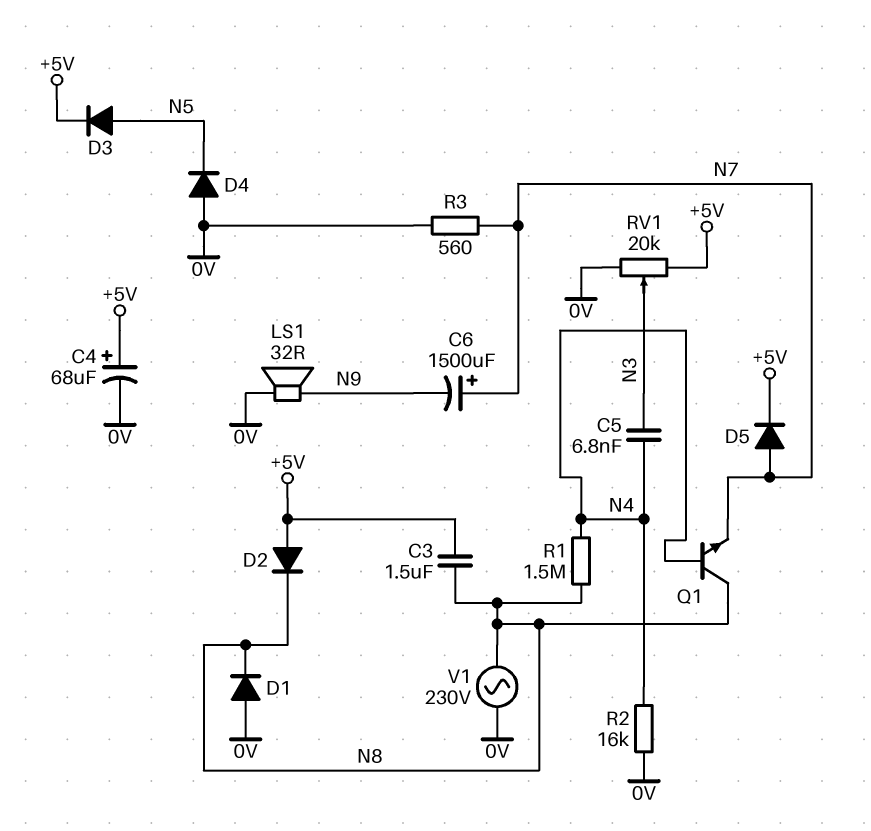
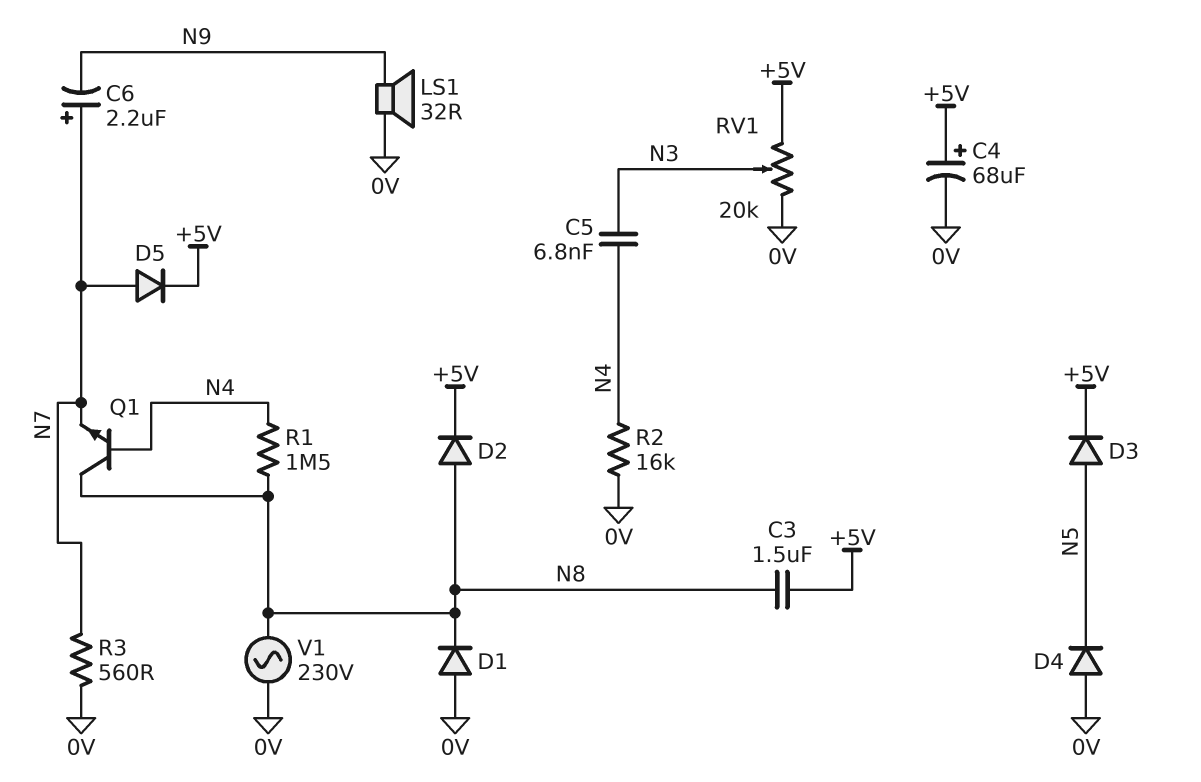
C6: 1500uF (plus N7, minus N9) -> 2.2uF (plus N7, minus N9)
D2: diode (A +5V, K N8) -> diode (A N8, K +5V)

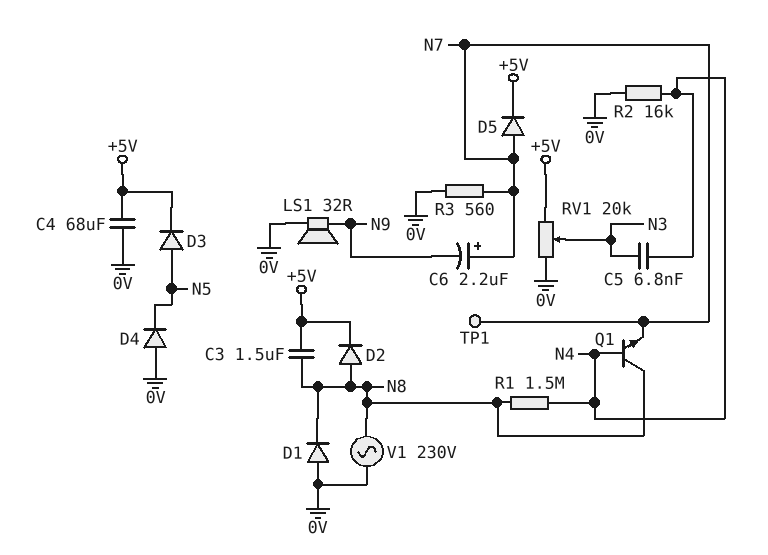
C4: 68uF (plus +5V, minus 0V) -> 68uF (+5V, 0V)
TP1: none -> test point (N7)

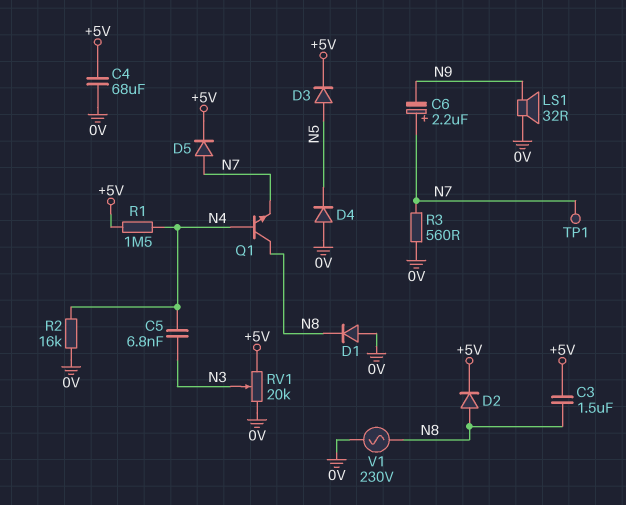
R1: 1.5M (N4, N8) -> 1.5M (+5V, N4)

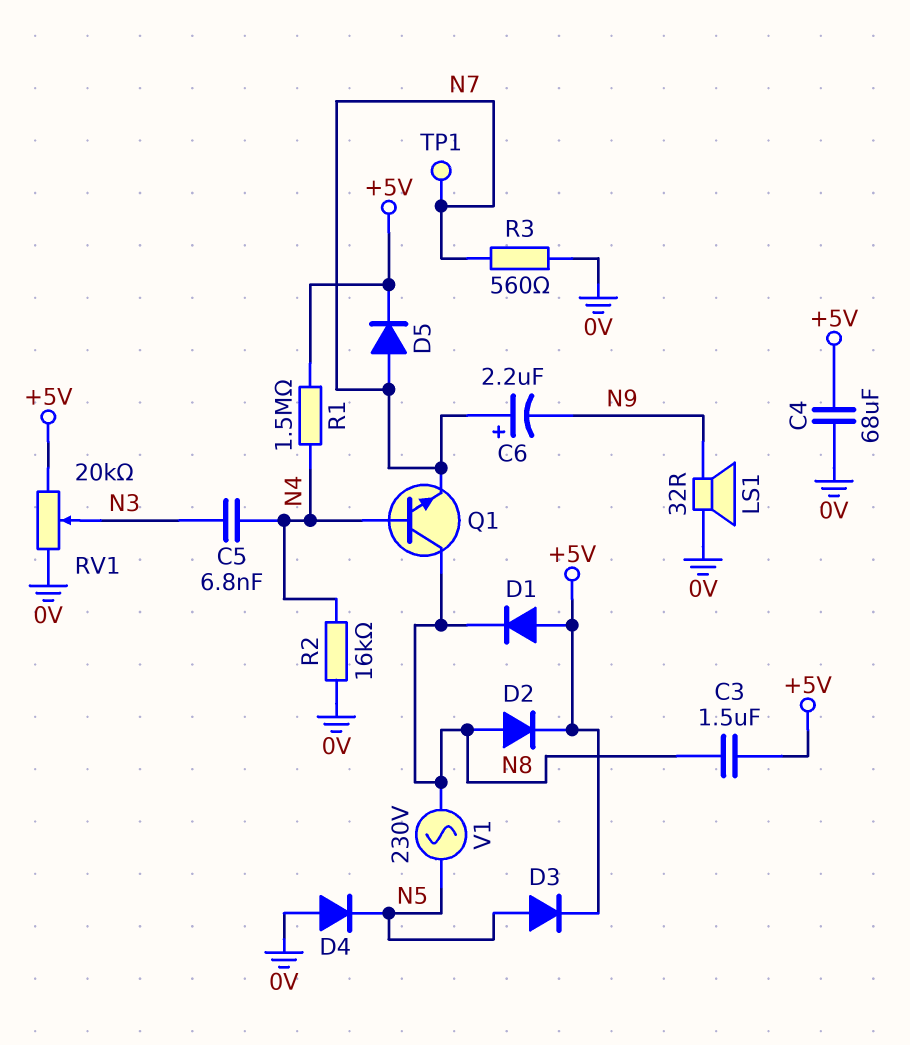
D1: diode (A 0V, K N8) -> diode (A +5V, K N8)
V1: AC 230V (0V, N8) -> AC 230V (N5, N8)

